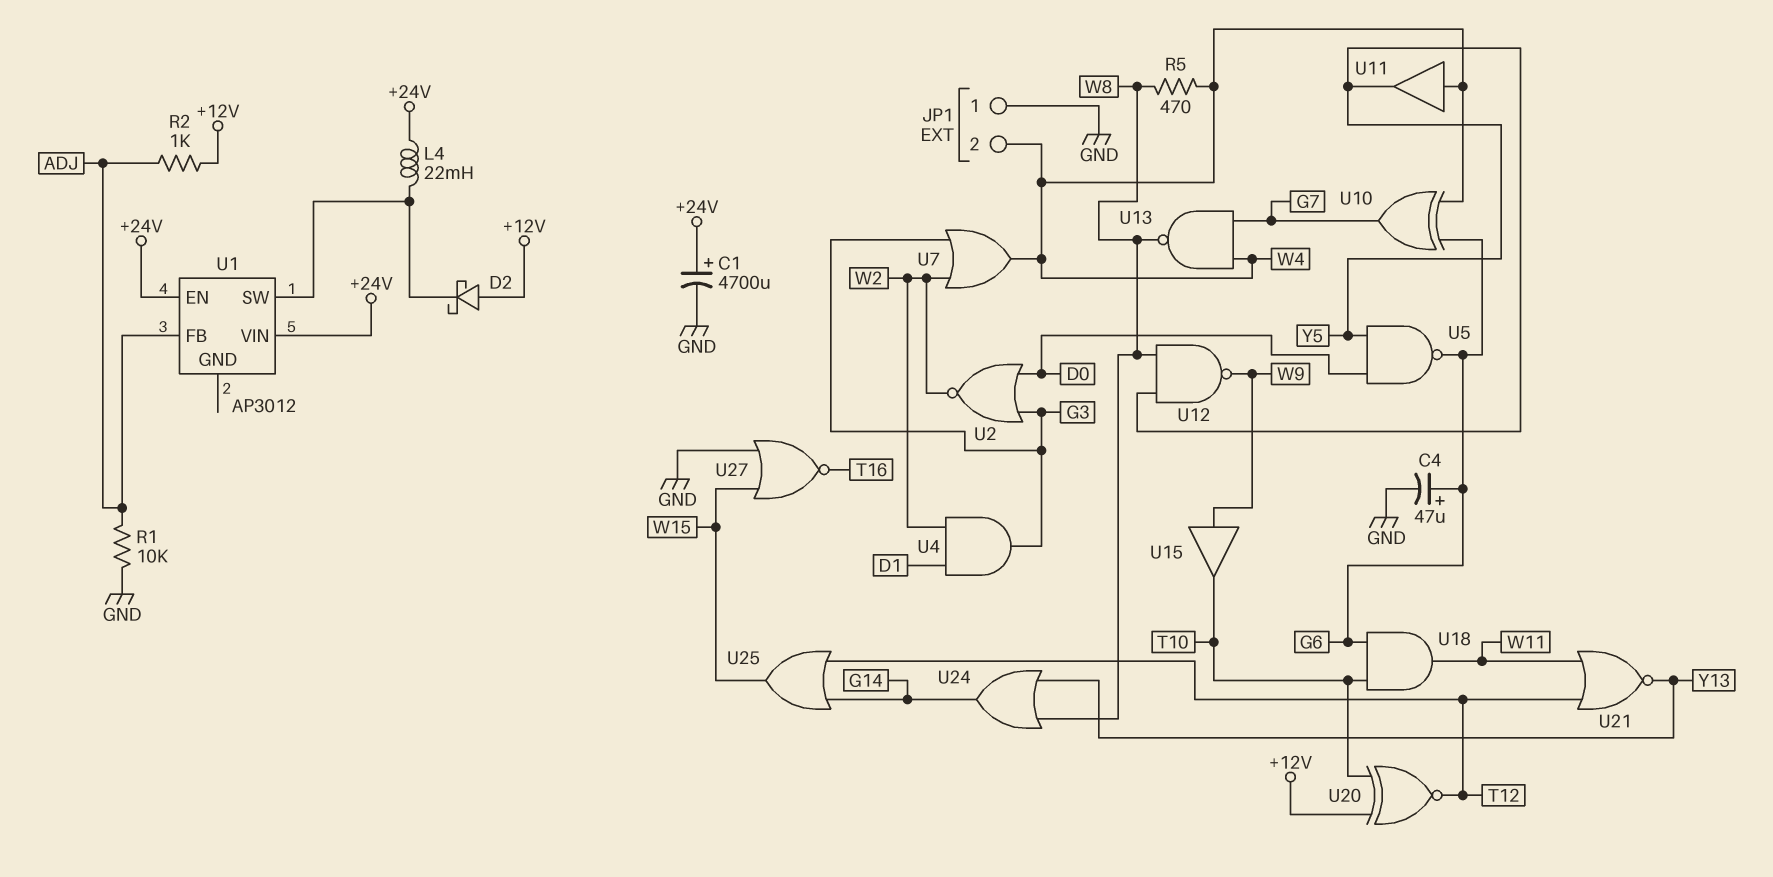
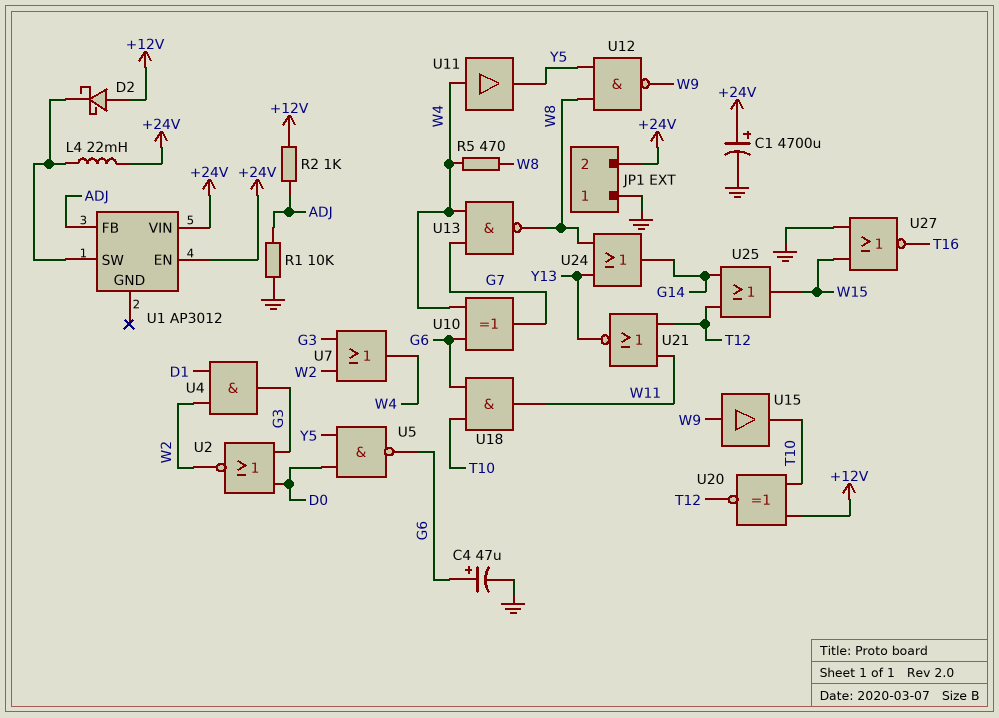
JP1 pin 2: W4 -> +24V

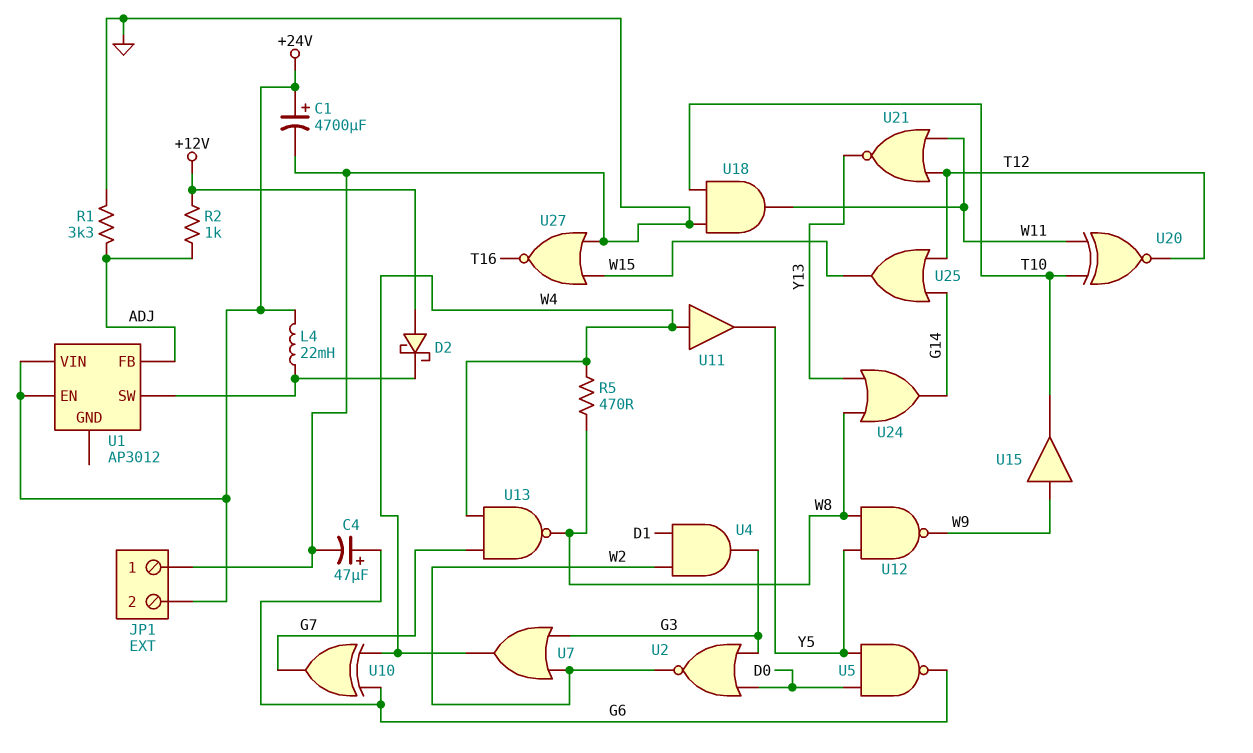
R1: 10k (ADJ, GND) -> 3.3k (ADJ, GND)
U18: AND (in G6, in T10, out W11) -> AND (in GND, in T10, out W11)
U20: XNOR (in +12V, in T10, out T12) -> XNOR (in T10, in W11, out T12)

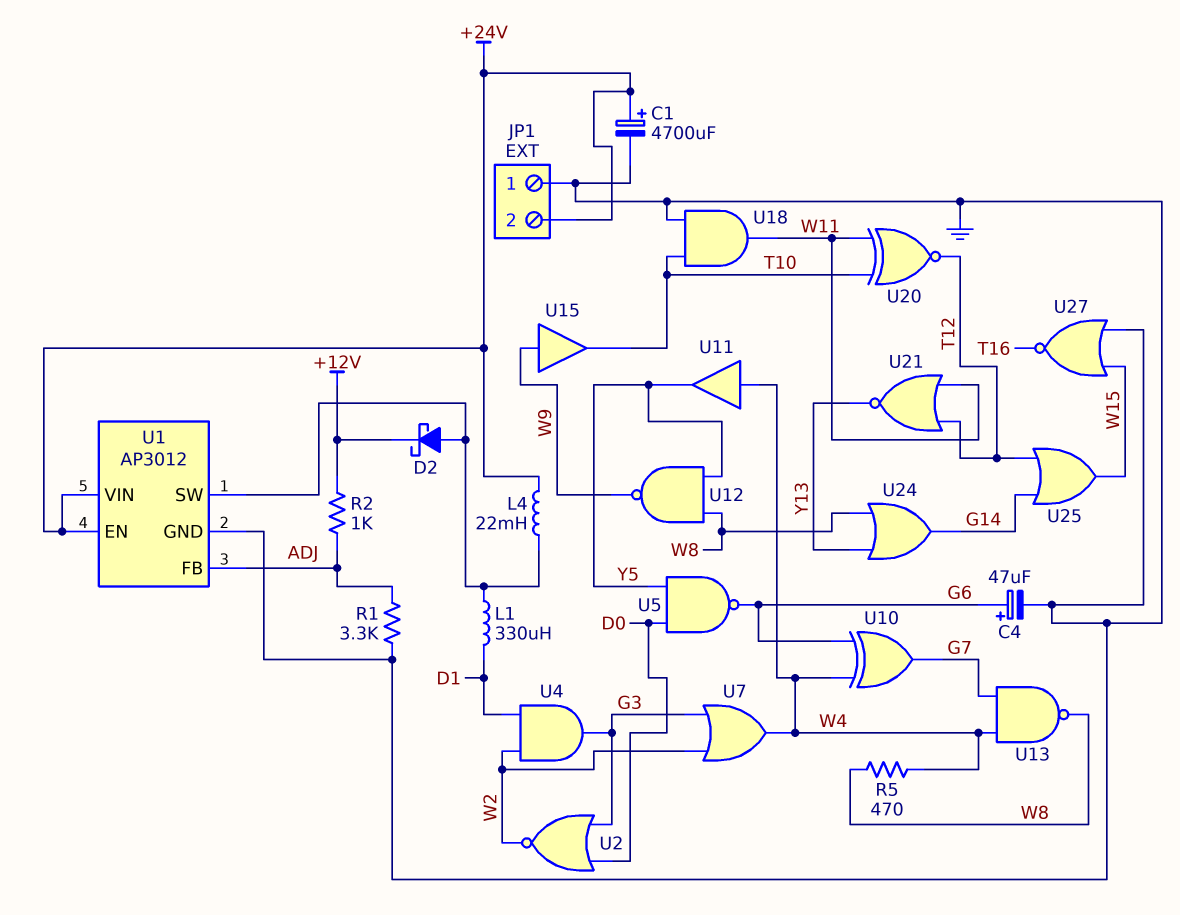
D2: schottky (A +12V, K U1/SW) -> schottky (A U1/SW, K +12V)
L1: none -> 330uH (D1, U1/SW)
U1 pin GND: none -> GND

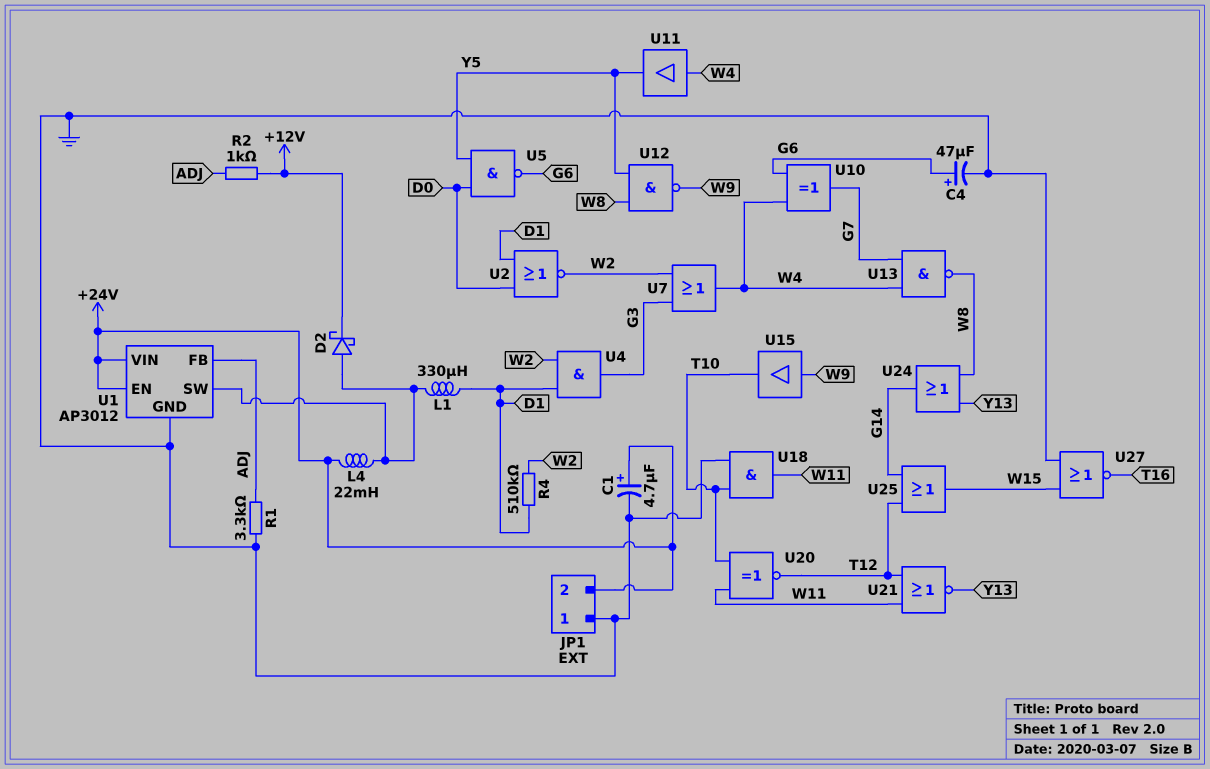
C1: 4700uF (plus +24V, minus GND) -> 4.7uF (plus +24V, minus GND)
R4: none -> 510k (D1, W2)
R5: 470 (W4, W8) -> none
U2: NOR (in D0, in G3, out W2) -> NOR (in D0, in D1, out W2)

